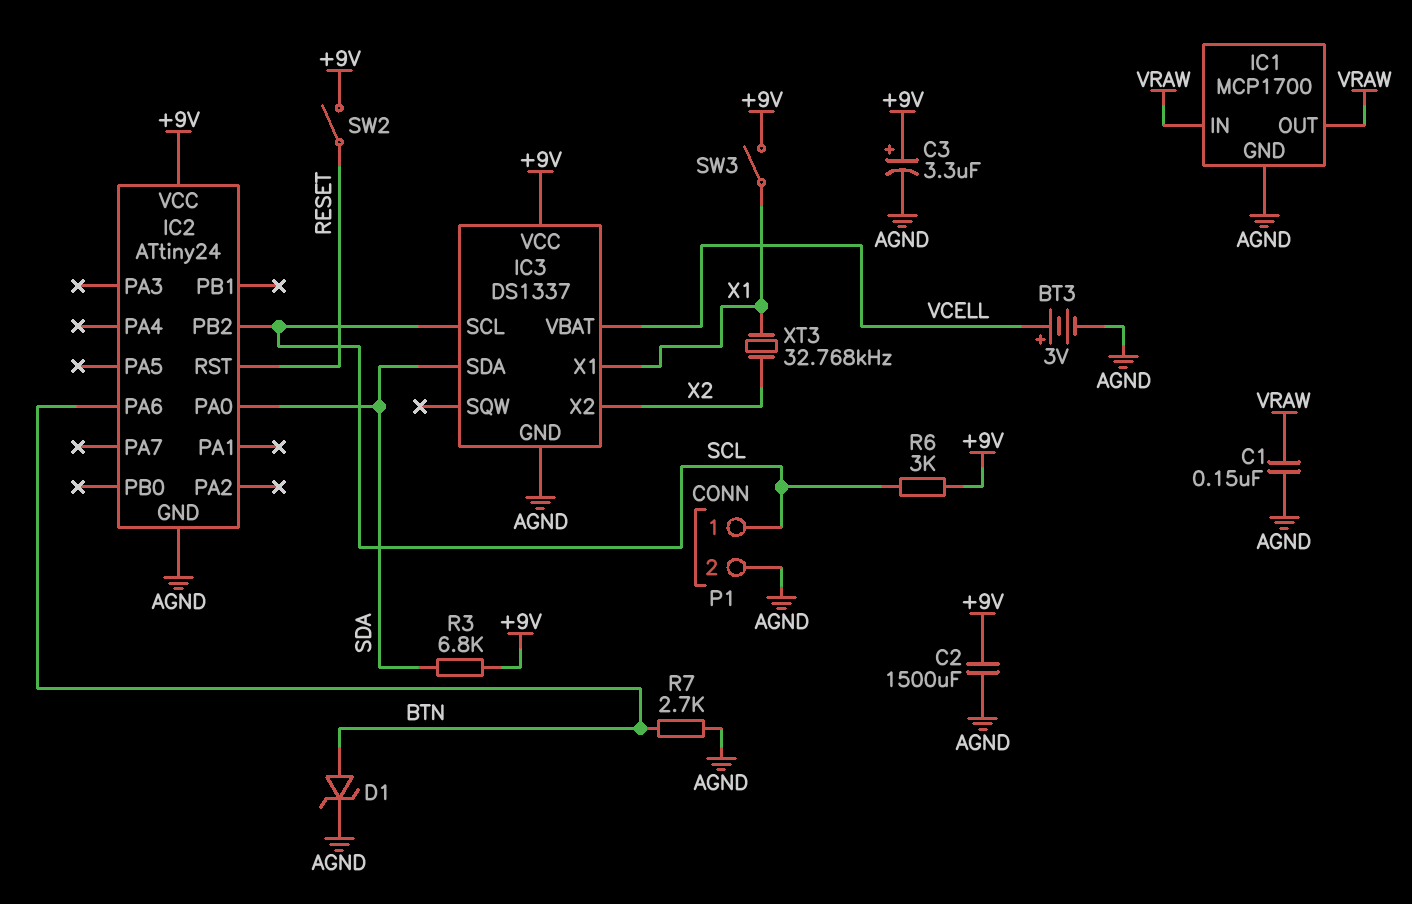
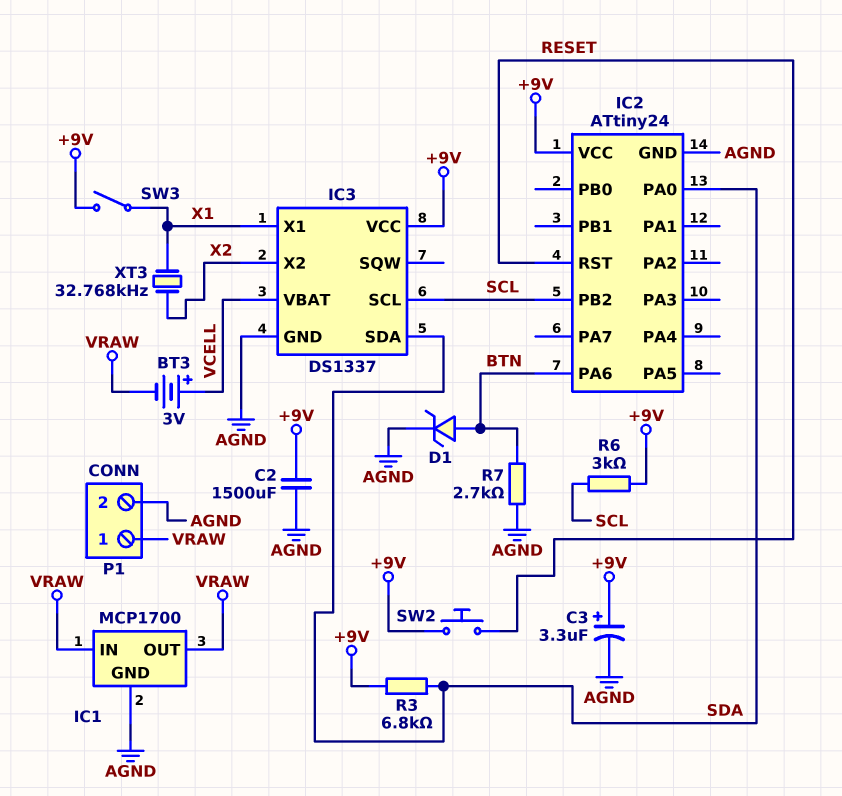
BT3: 3V (plus VCELL, minus AGND) -> 3V (plus VCELL, minus VRAW)
C1: 150nF (AGND, VRAW) -> none
P1 pin 1: SCL -> VRAW
SW2: switch (+9V, RESET) -> button (+9V, RESET)

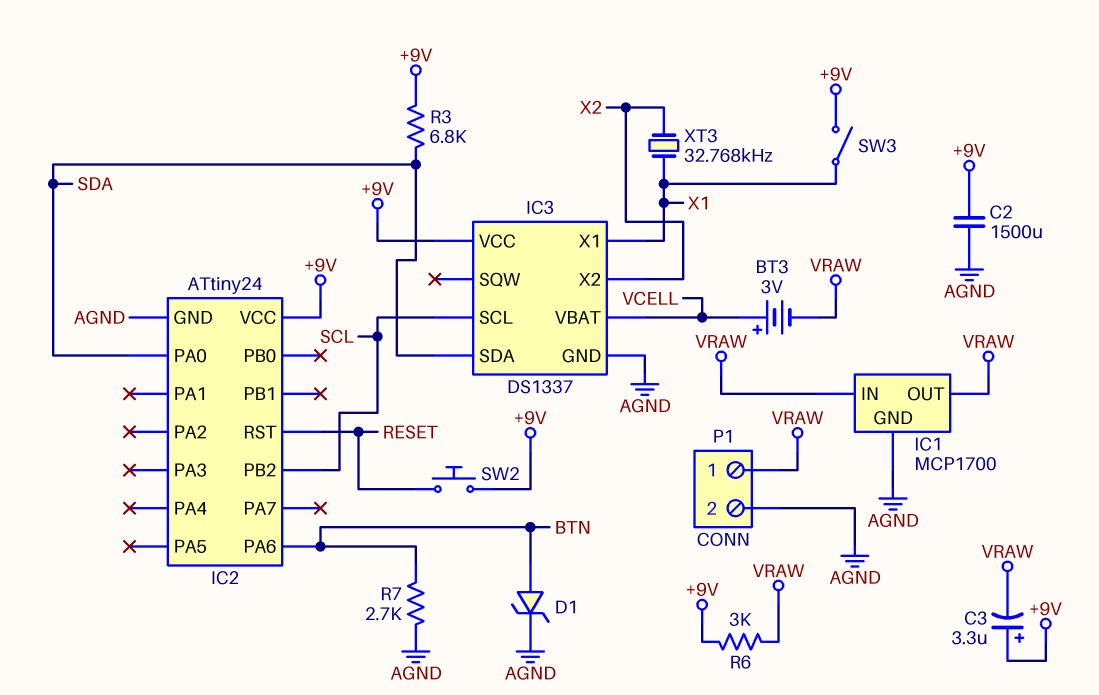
C3: 3.3uF (plus +9V, minus AGND) -> 3.3uF (plus +9V, minus VRAW)
R6: 3k (+9V, SCL) -> 3k (+9V, VRAW)

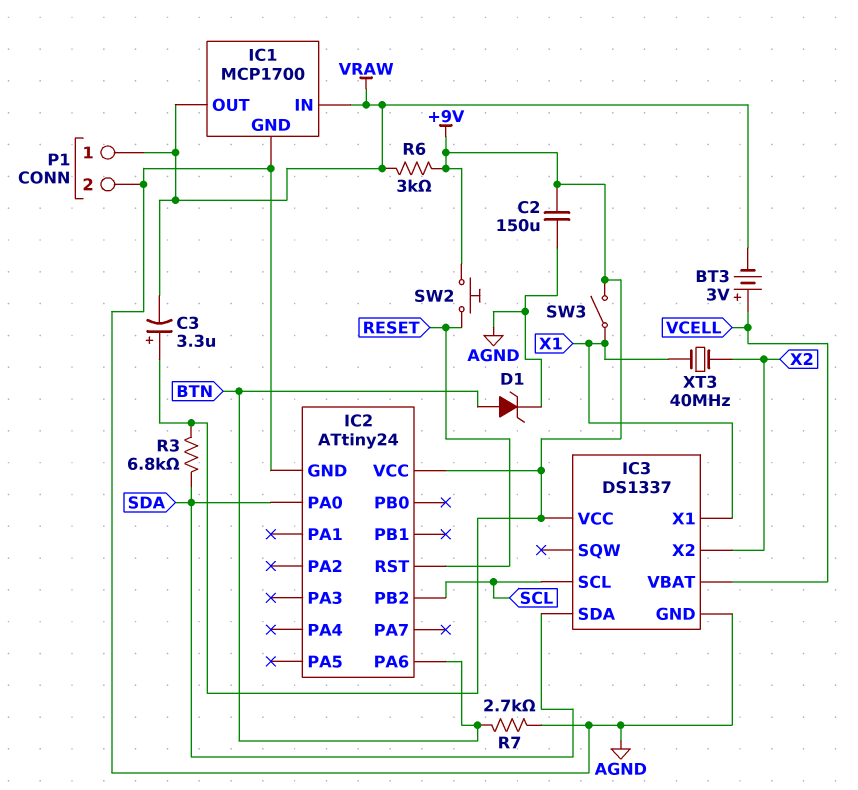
C2: 1500uF (+9V, AGND) -> 150uF (+9V, AGND)
XT3: 32.768kHz (X1, X2) -> 40MHz (X1, X2)

